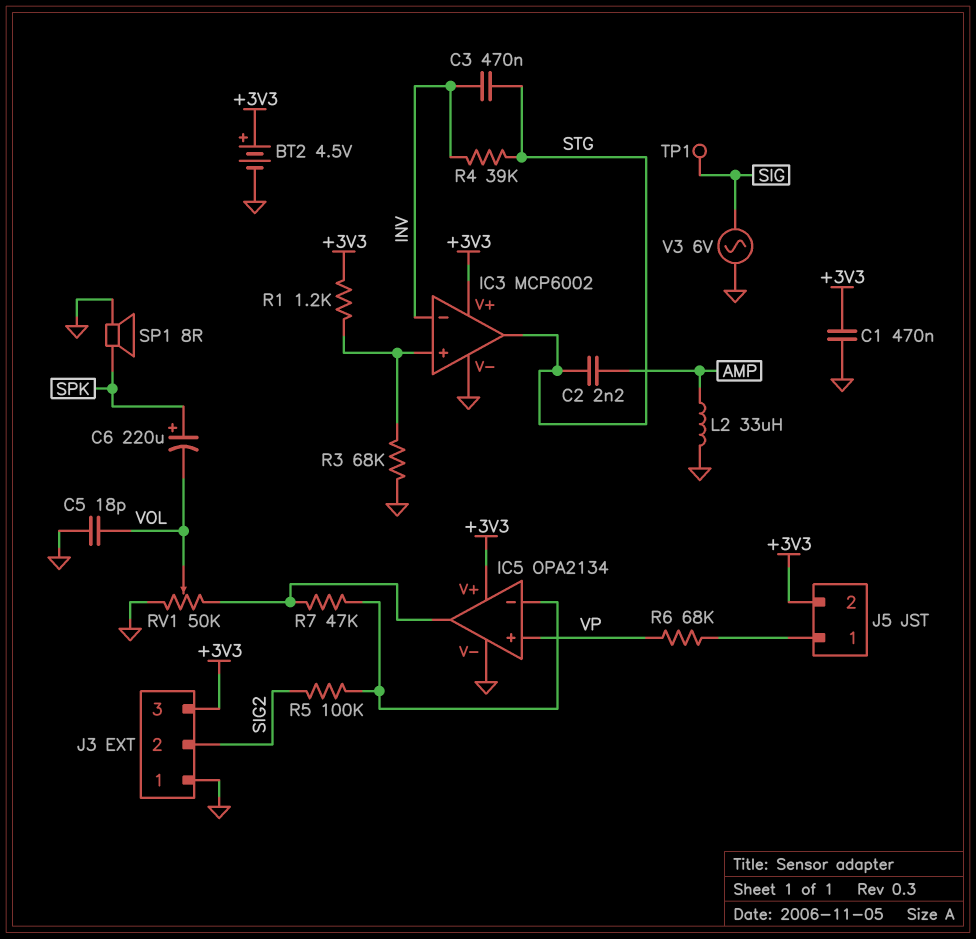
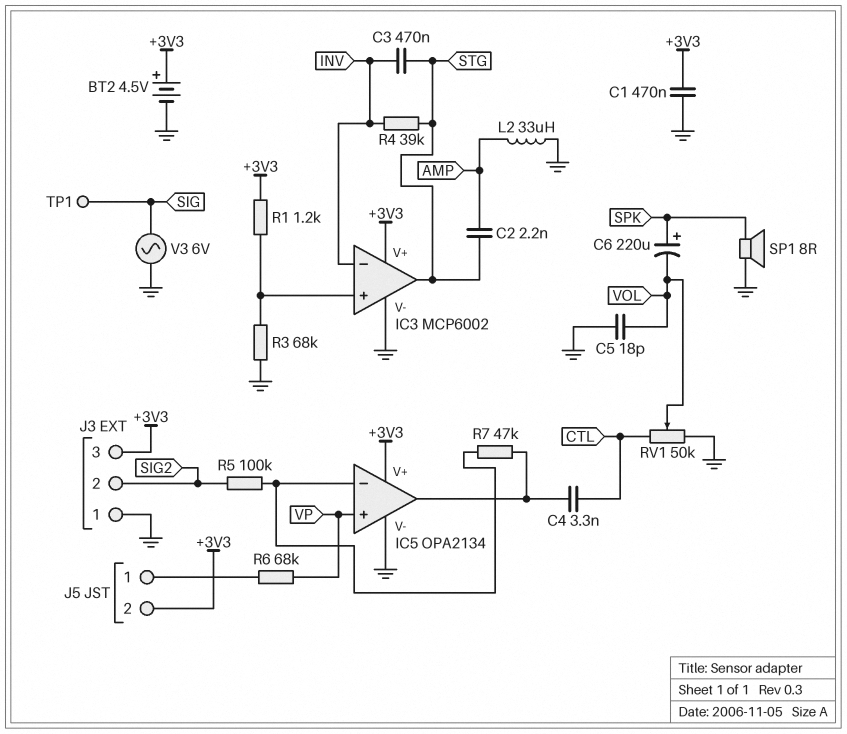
C4: none -> 3.3nF (CTL, IC5/out)
RV1: 50k (GND, IC5/out, wiper VOL) -> 50k (CTL, GND, wiper VOL)

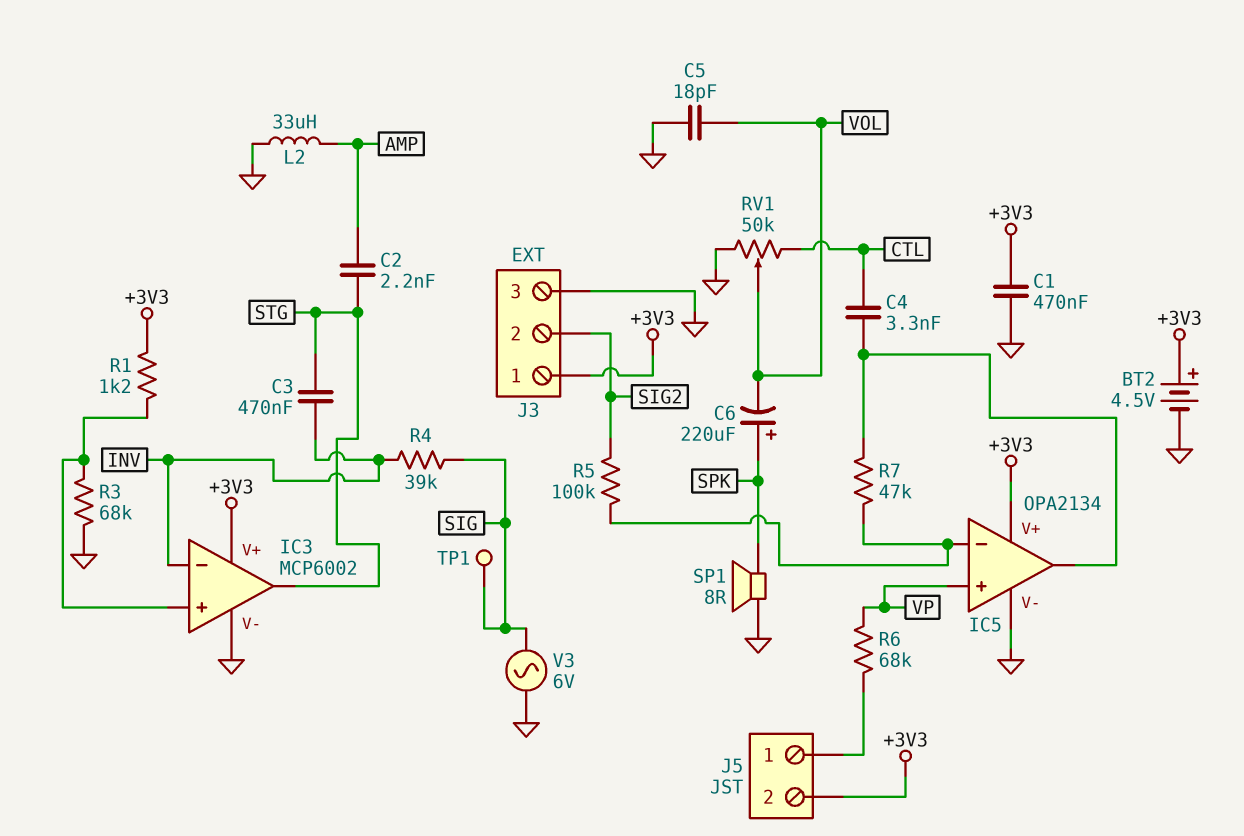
J3 pin 1: GND -> +3V3
J3 pin 3: +3V3 -> GND
R4: 39k (INV, STG) -> 39k (INV, SIG)

